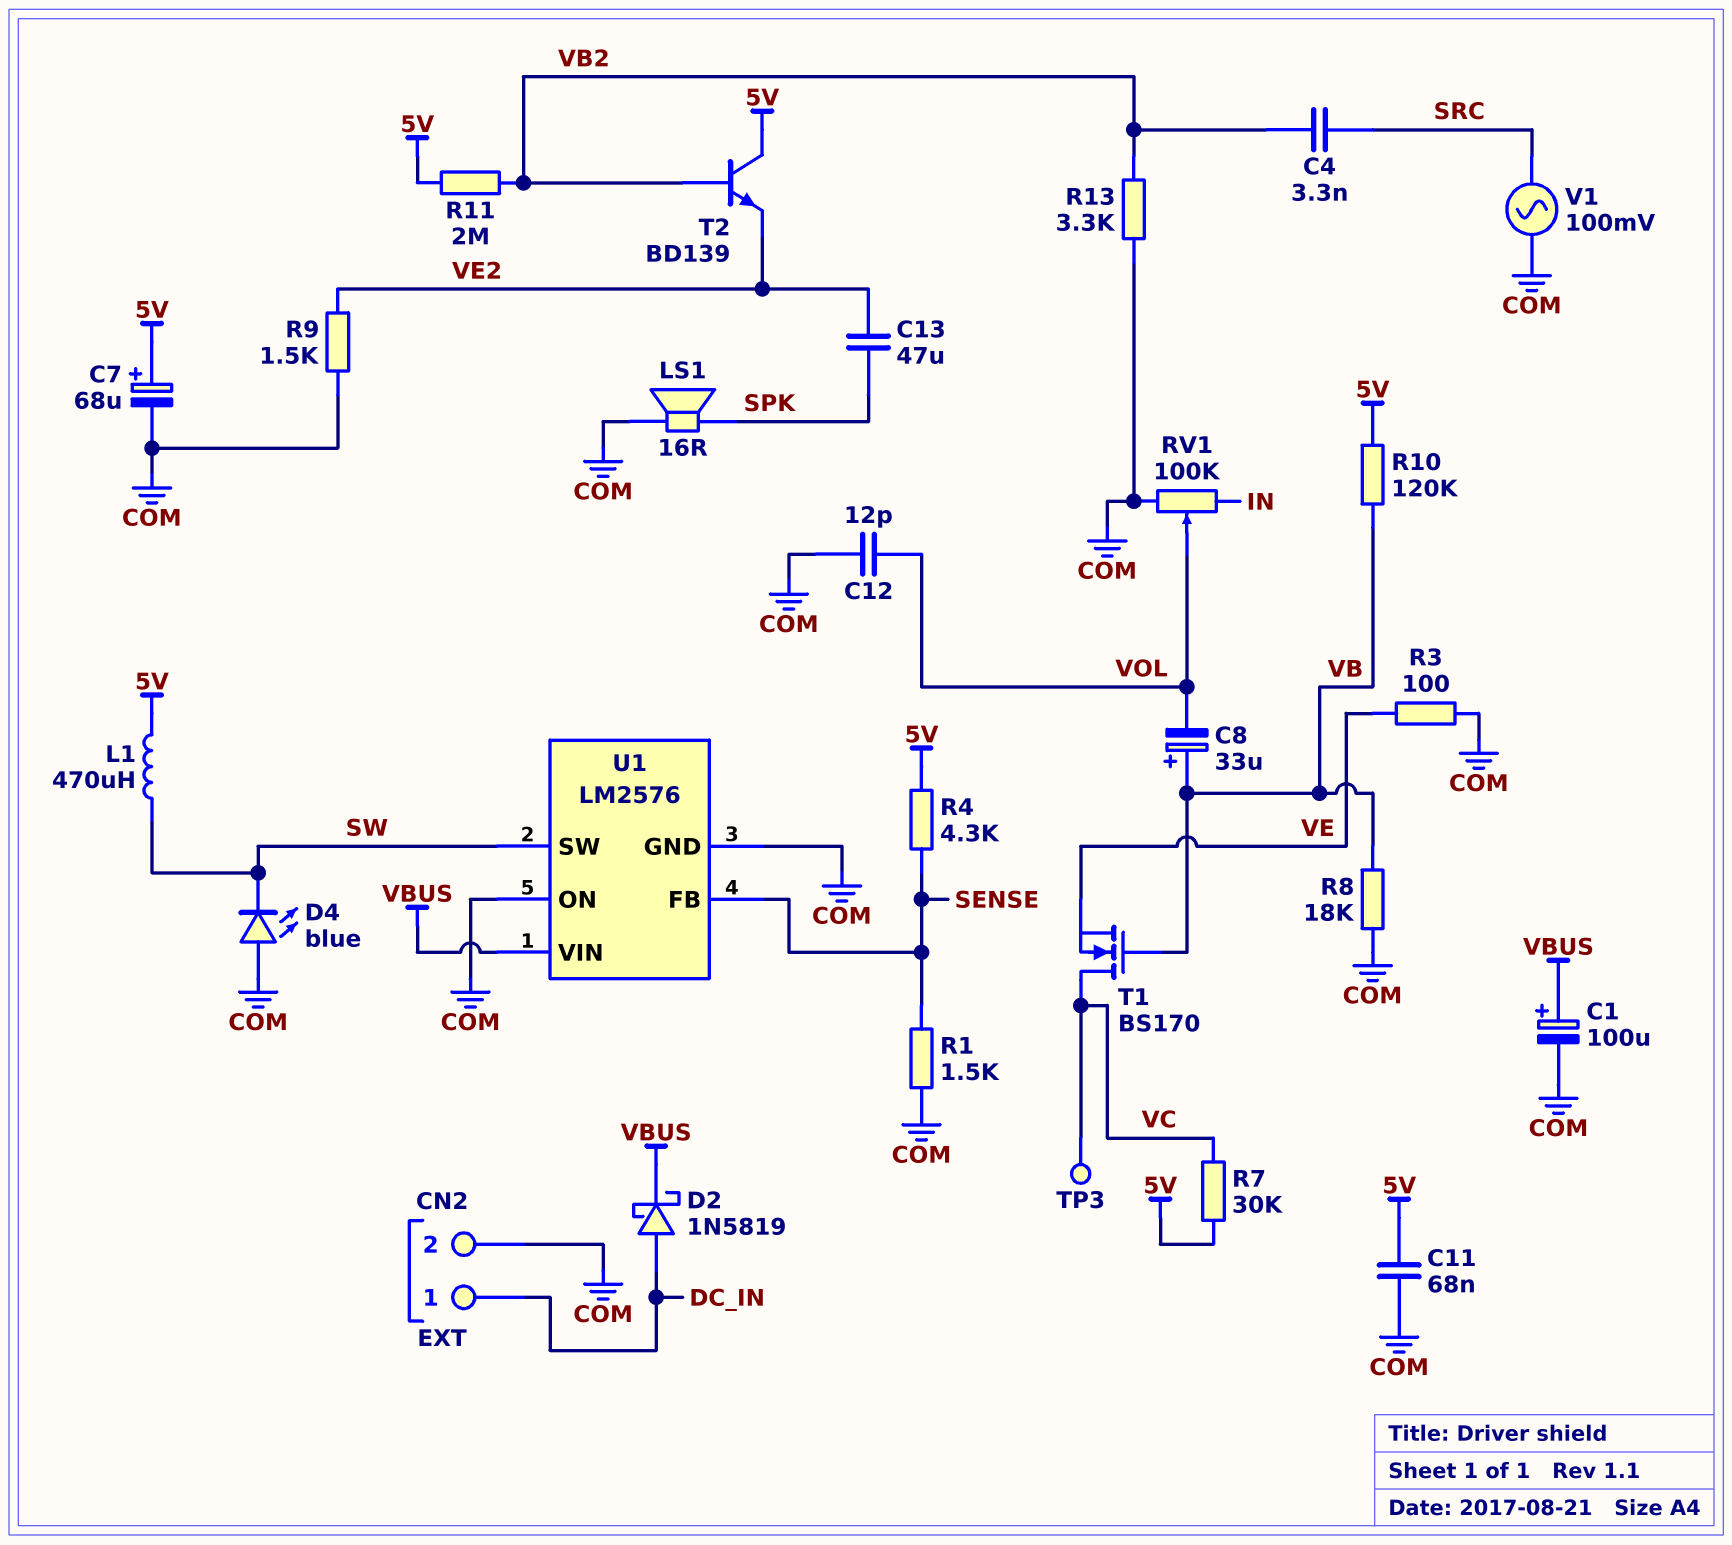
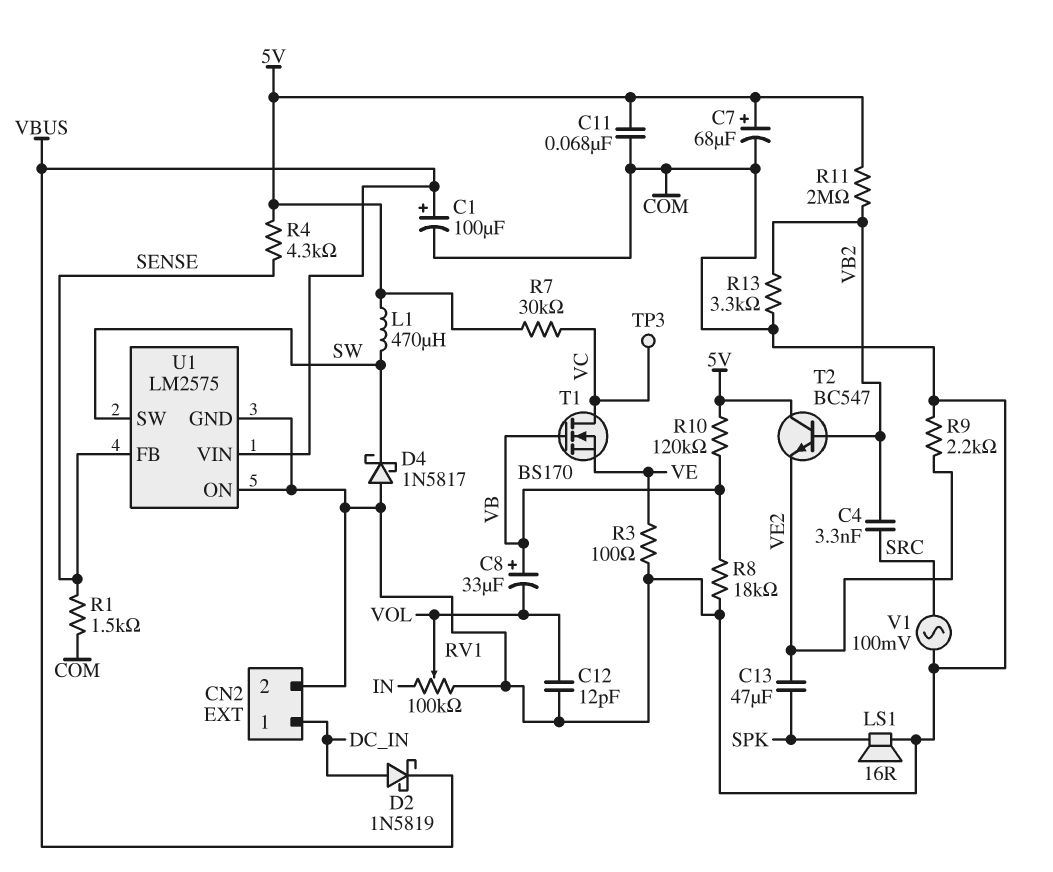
D4: LED blue (A COM, K SW) -> schottky 1N5817 (A COM, K SW)
R9: 1.5k (COM, VE2) -> 2.2k (COM, VE2)
T2: NPN BD139 (B VB2, C 5V, E VE2) -> NPN BC547 (B VB2, C 5V, E VE2)
U1: LM2576 -> LM2575

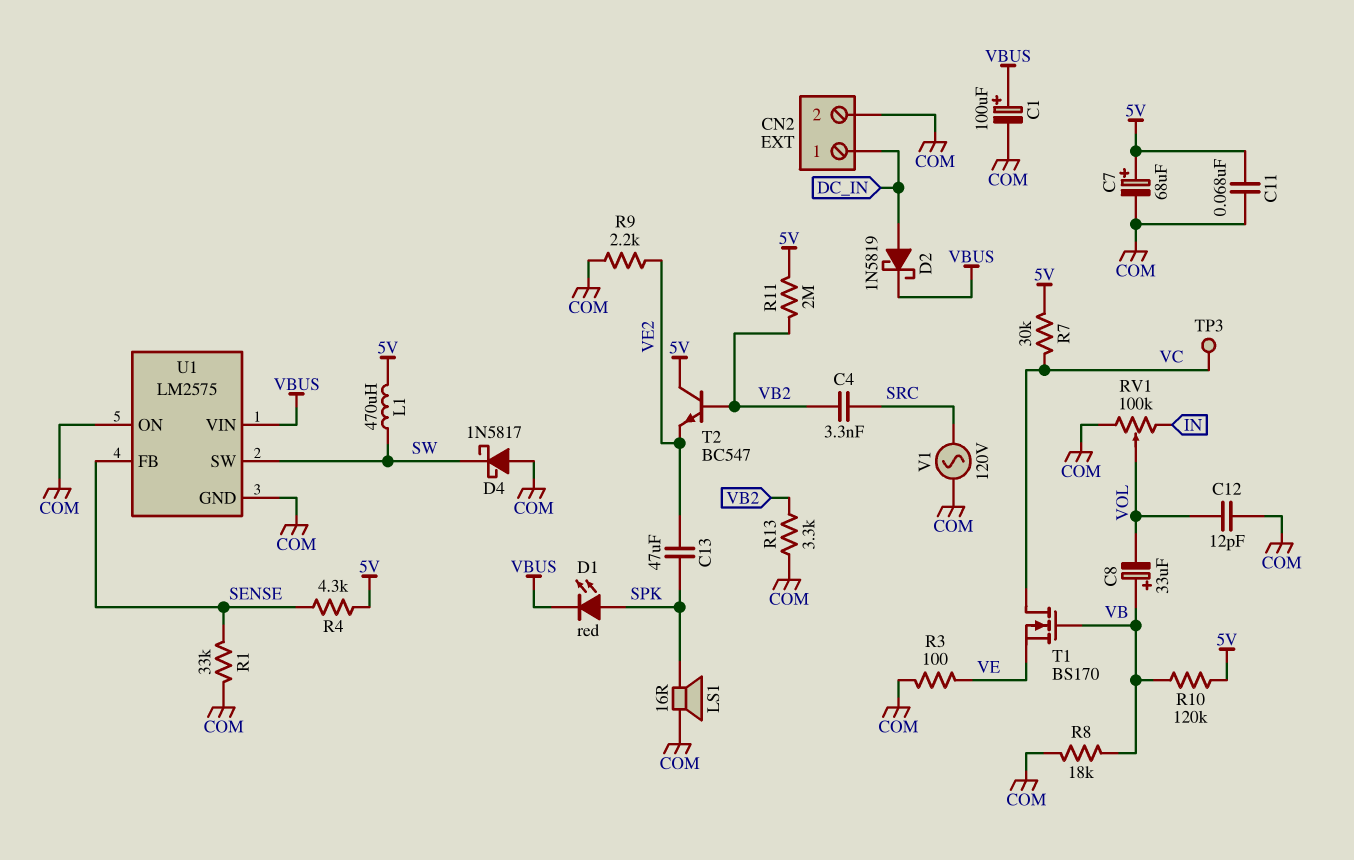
D1: none -> LED red (A SPK, K VBUS)
R1: 1.5k (COM, SENSE) -> 33k (COM, SENSE)
V1: AC 100mV (COM, SRC) -> AC 120V (COM, SRC)

